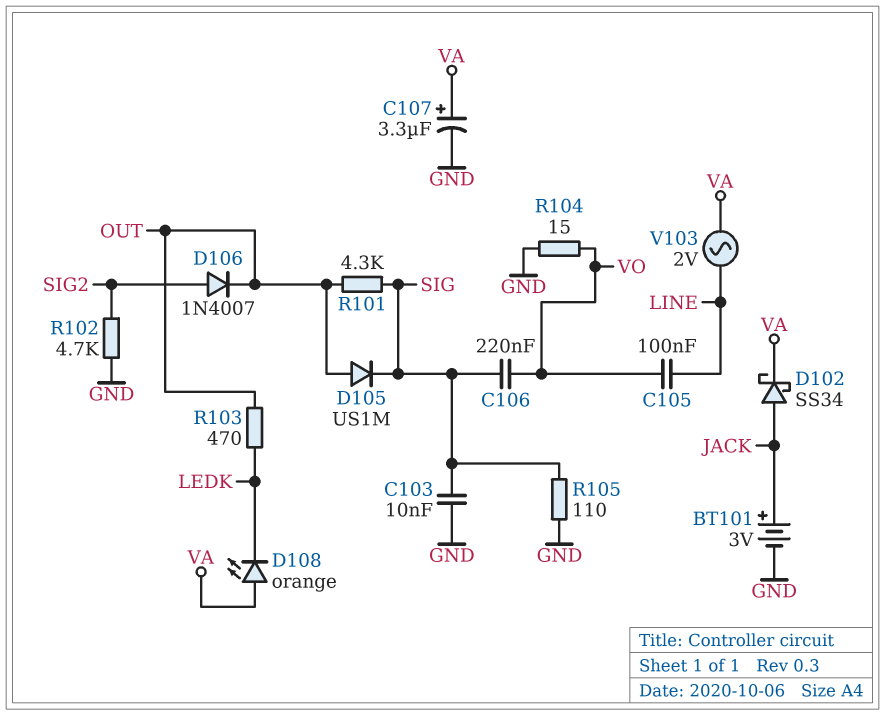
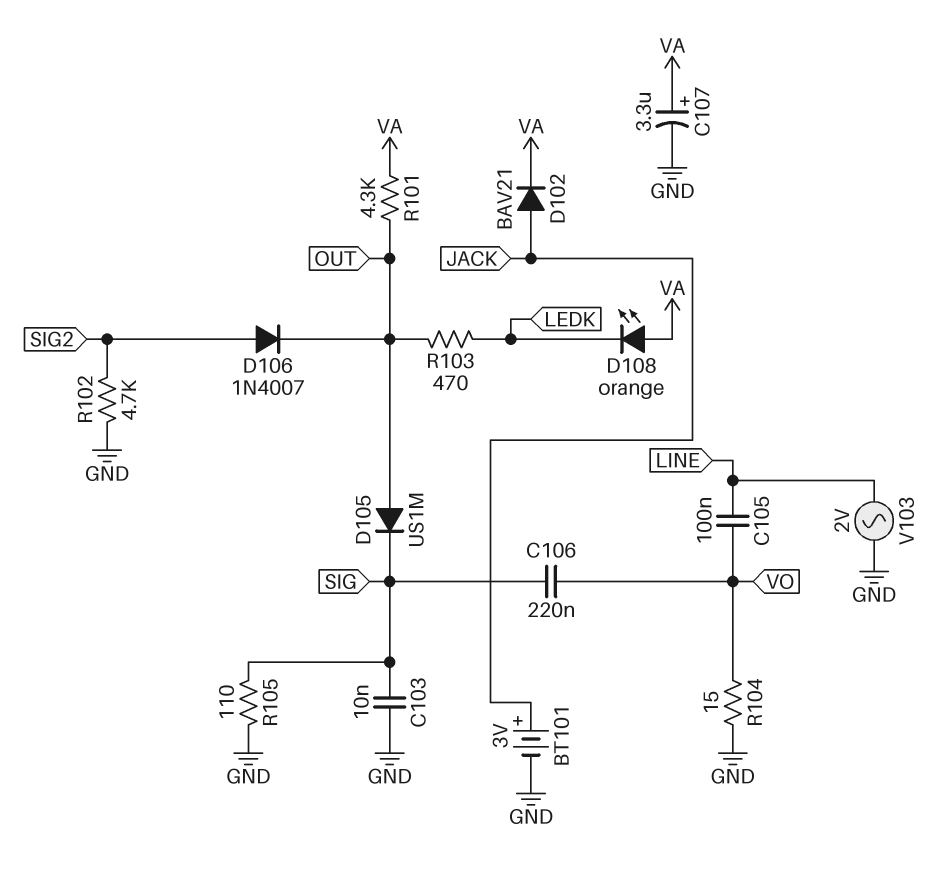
D102: schottky SS34 (A JACK, K VA) -> diode BAV21 (A JACK, K VA)
R101: 4.3k (OUT, SIG) -> 4.3k (OUT, VA)
V103: AC 2V (LINE, VA) -> AC 2V (GND, LINE)

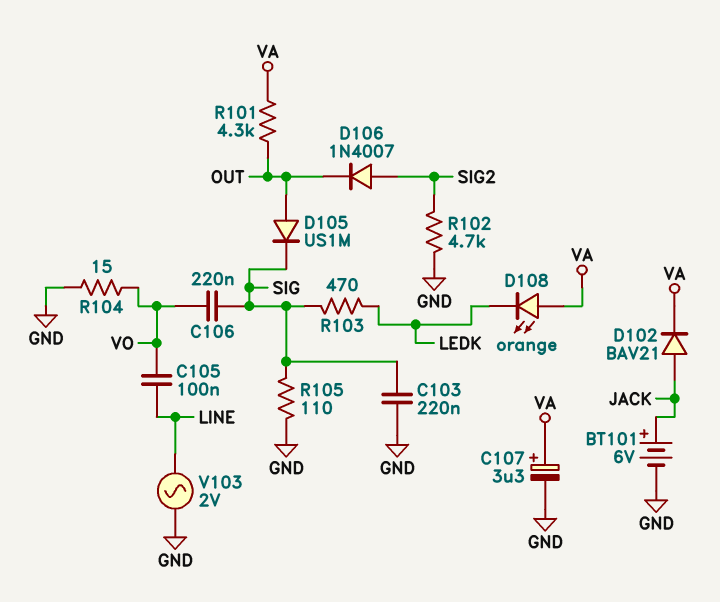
BT101: 3V (plus JACK, minus GND) -> 6V (plus JACK, minus GND)
C103: 10nF (GND, SIG) -> 220nF (GND, SIG)
R103: 470 (LEDK, OUT) -> 470 (LEDK, SIG)

